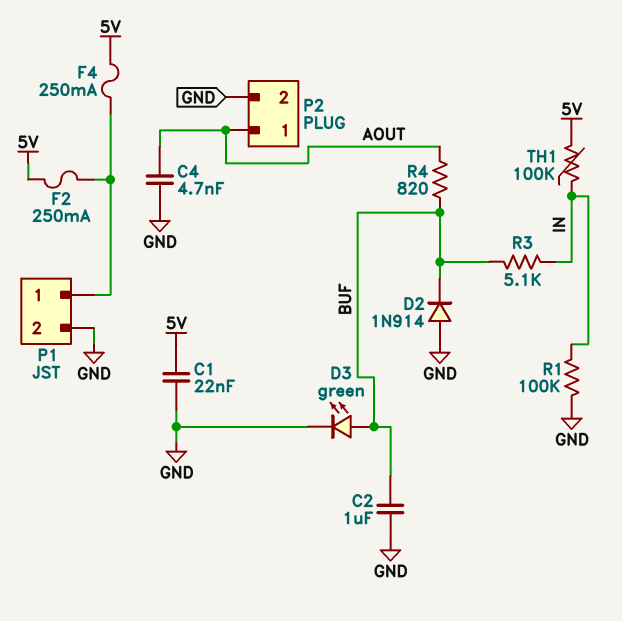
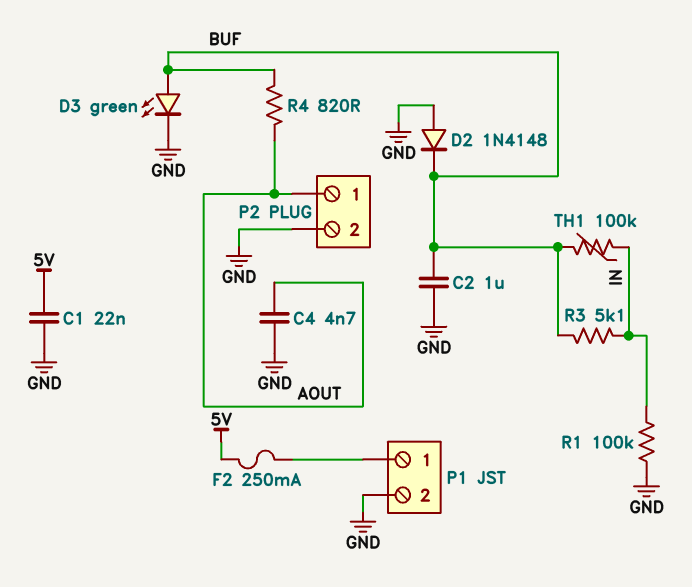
D2: diode 1N914 (A GND, K BUF) -> diode 1N4148 (A GND, K BUF)
F4: 250mA (5V, P1/1) -> none
TH1: 100k (5V, IN) -> 100k (BUF, IN)

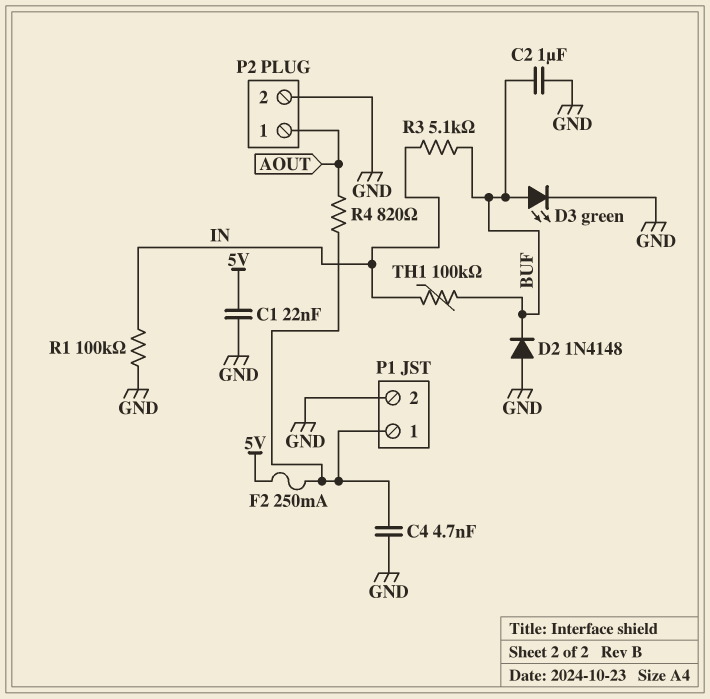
C4: 4.7nF (AOUT, GND) -> 4.7nF (GND, P1/1)
R4: 820 (AOUT, BUF) -> 820 (AOUT, P1/1)

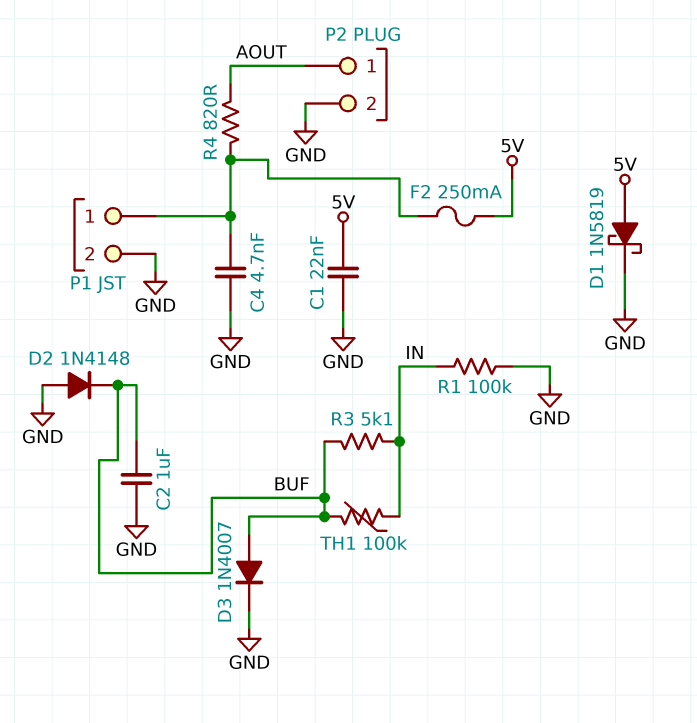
D1: none -> schottky 1N5819 (A 5V, K GND)
D3: LED green (A BUF, K GND) -> diode 1N4007 (A BUF, K GND)

